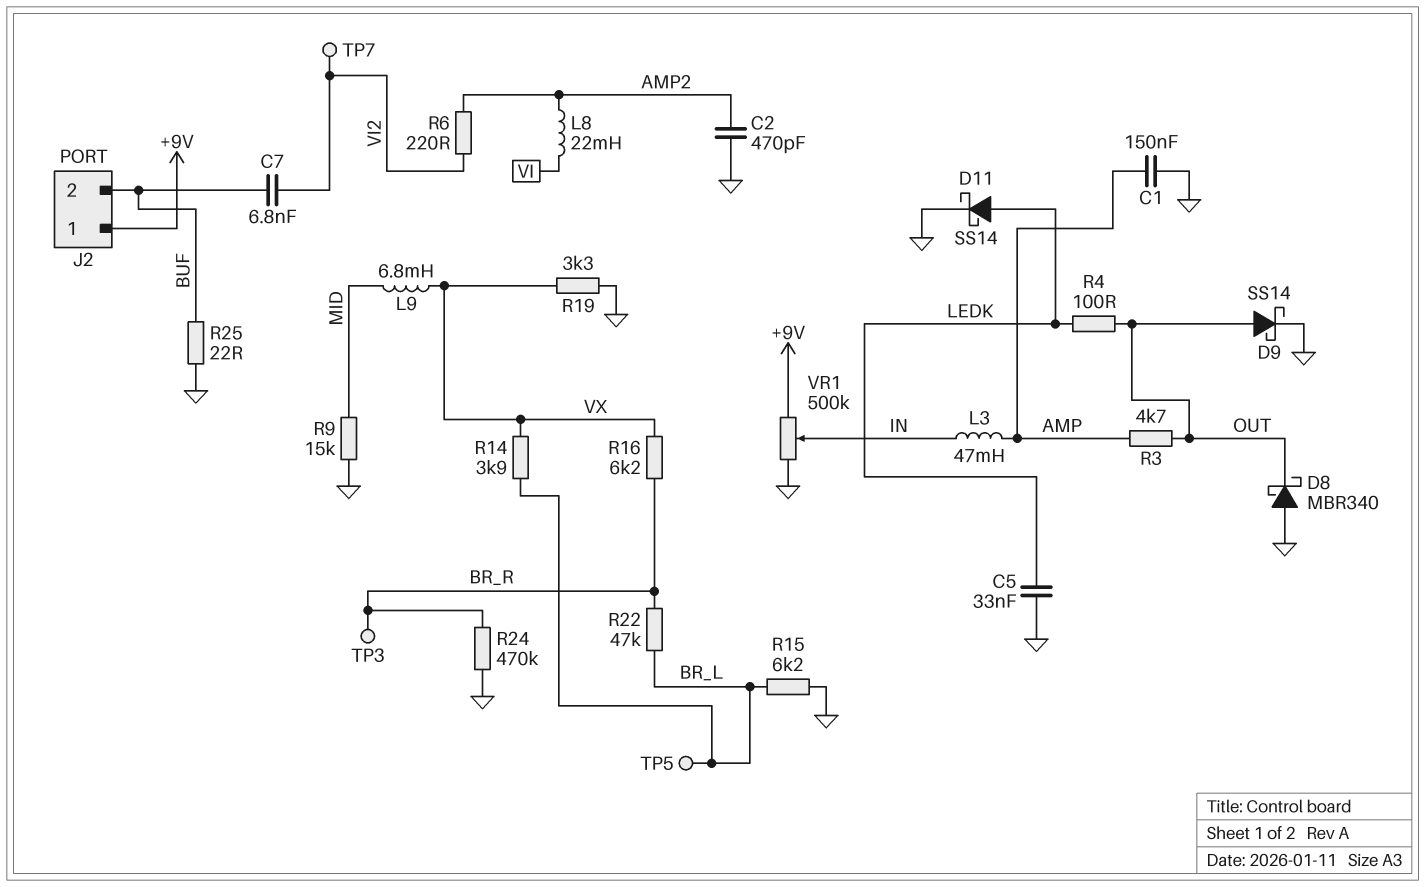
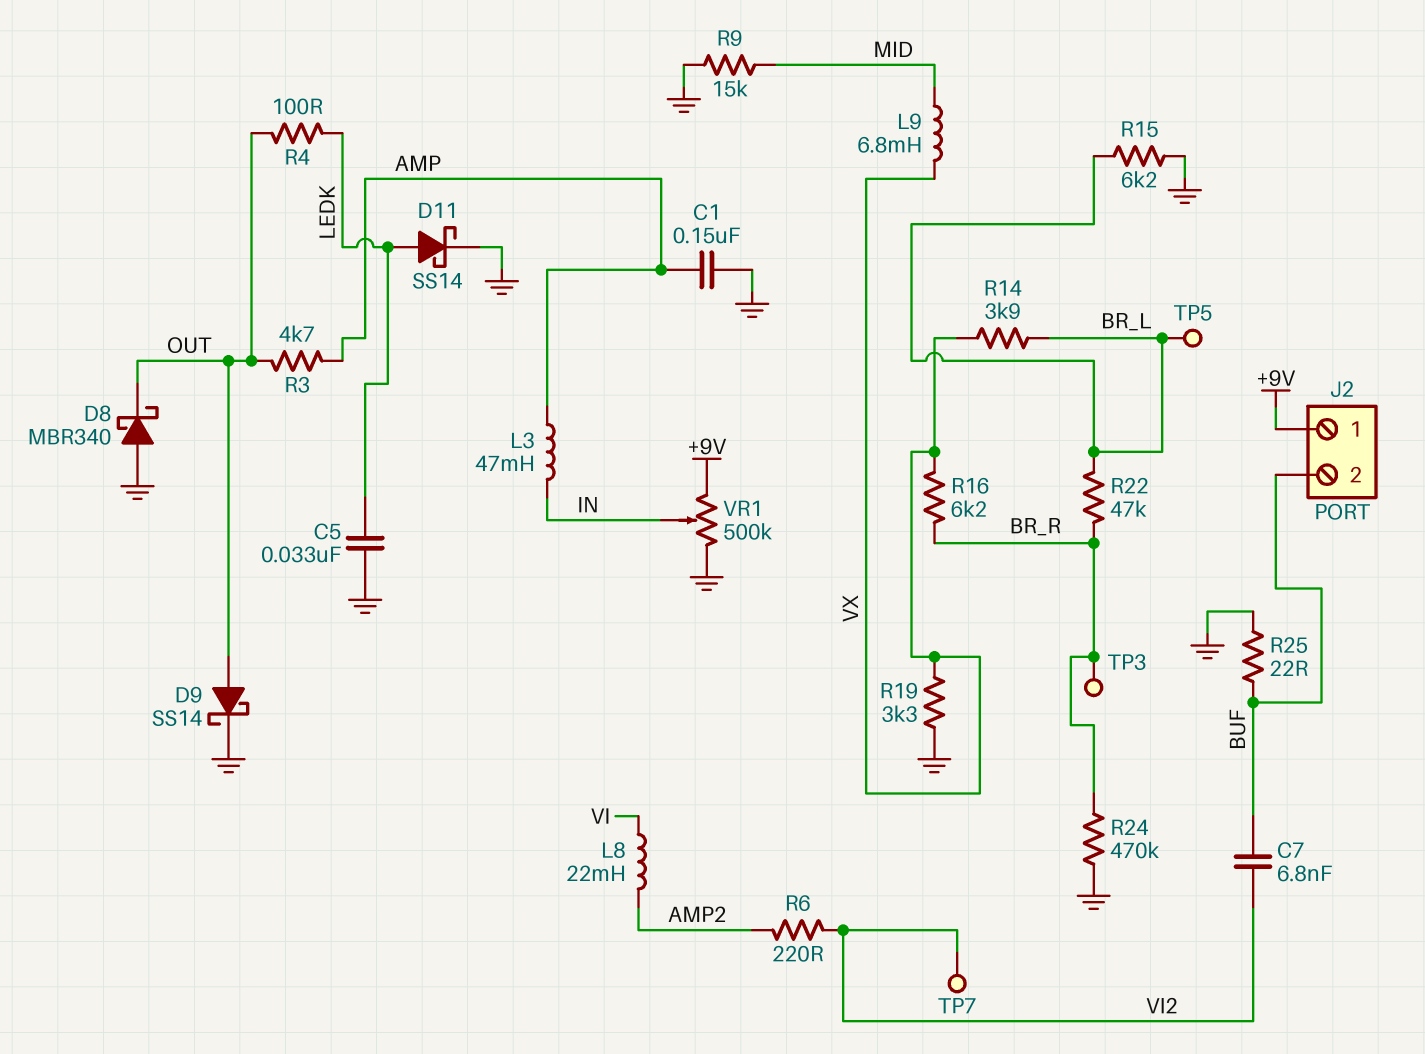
C2: 470pF (AMP2, GND) -> none

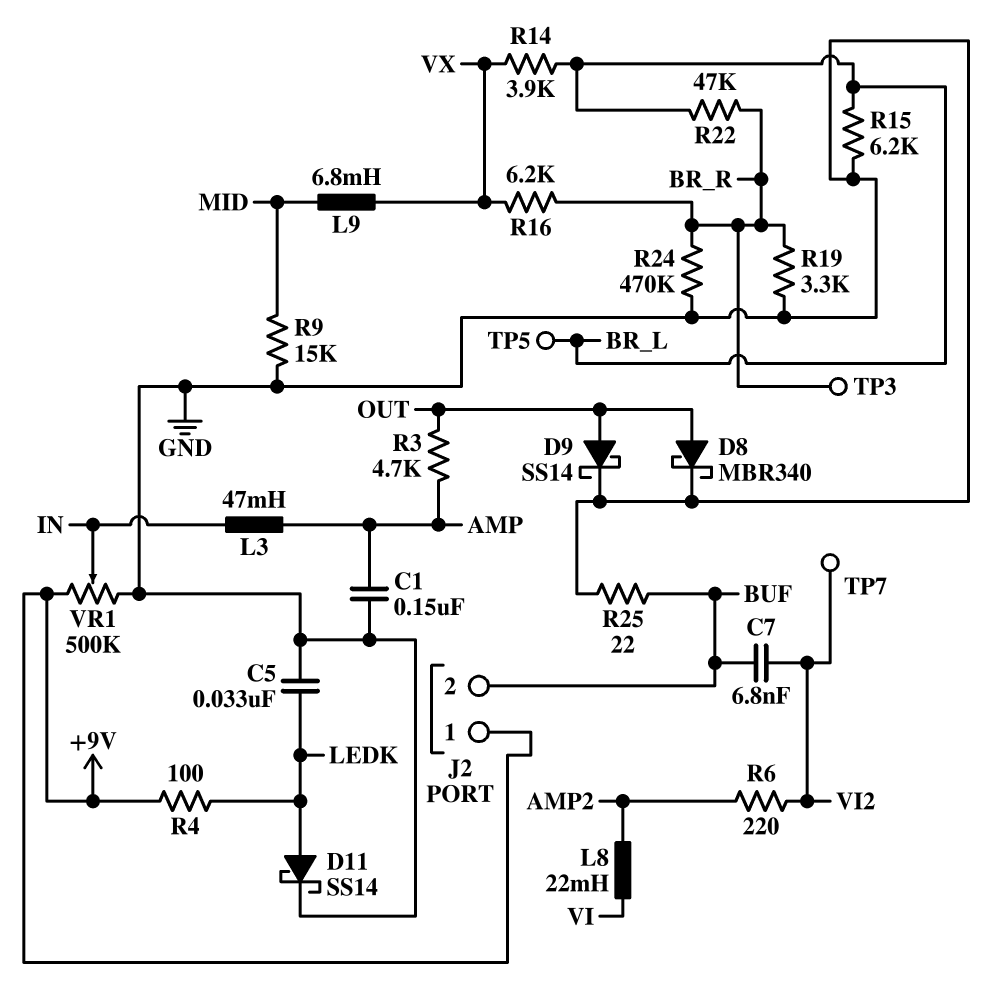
D8: schottky MBR340 (A GND, K OUT) -> schottky MBR340 (A OUT, K GND)
R4: 100 (LEDK, OUT) -> 100 (+9V, LEDK)
R19: 3.3k (GND, VX) -> 3.3k (BR_R, GND)

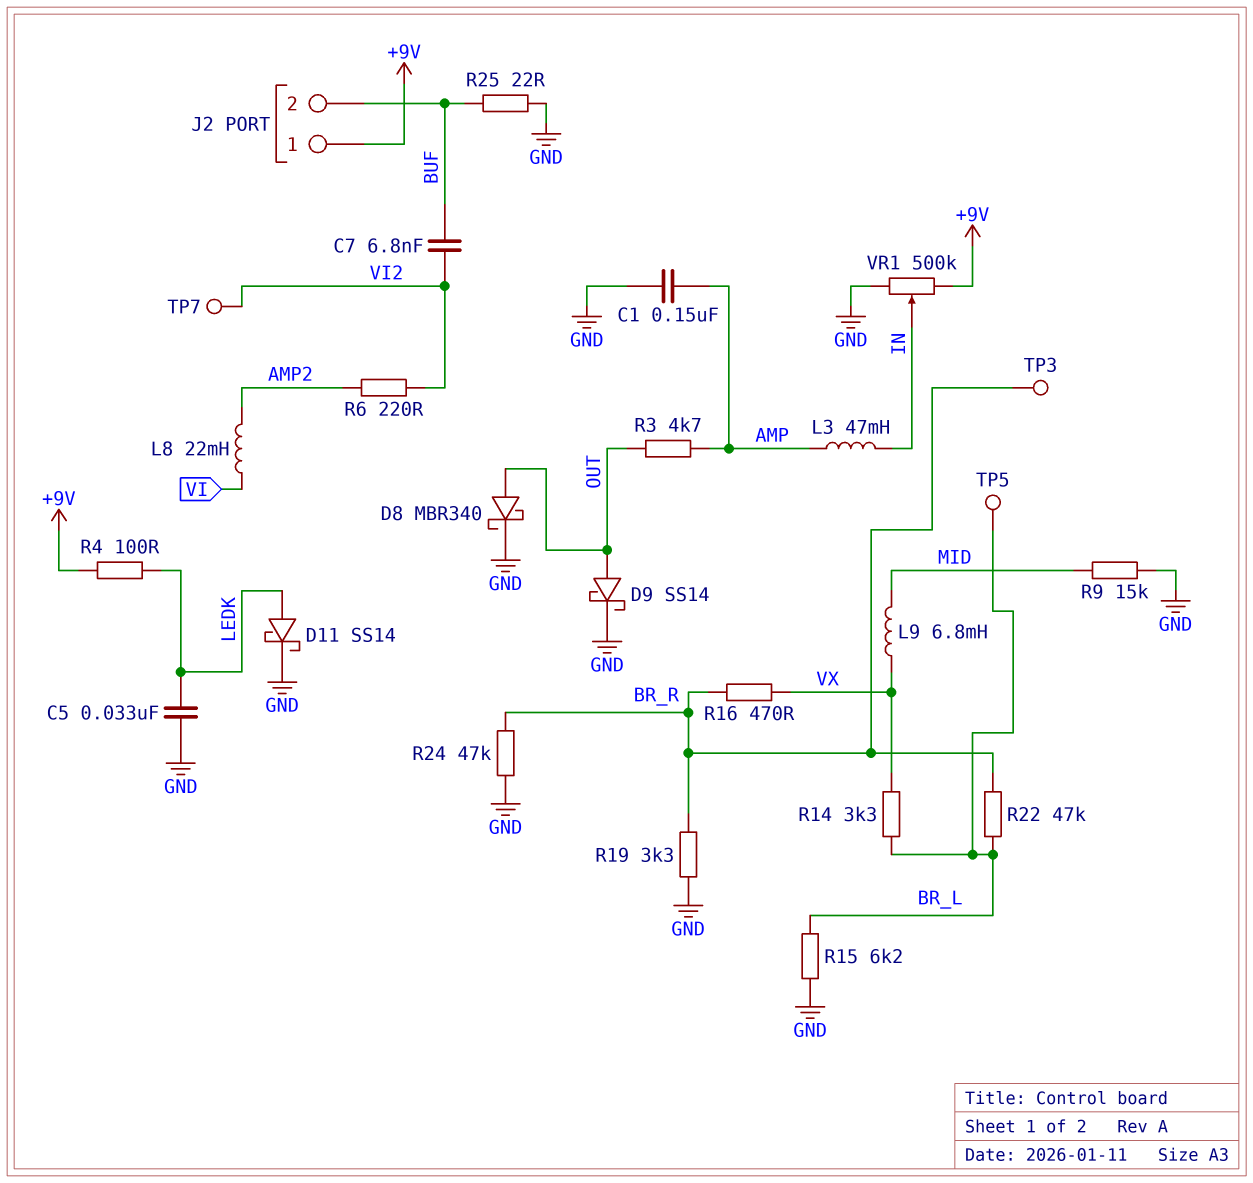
R14: 3.9k (BR_L, VX) -> 3.3k (BR_L, VX)
R16: 6.2k (BR_R, VX) -> 470 (BR_R, VX)
R24: 470k (BR_R, GND) -> 47k (BR_R, GND)

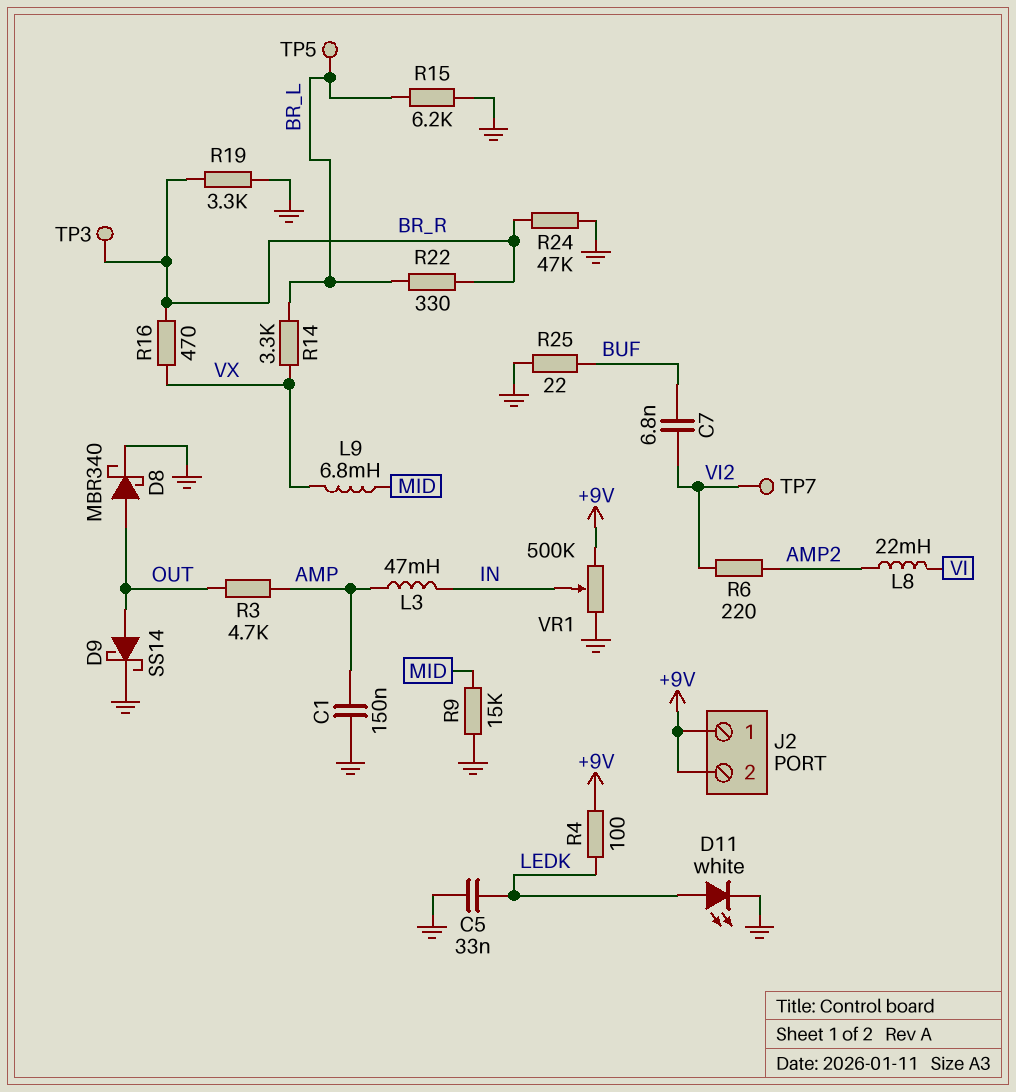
D11: schottky SS14 (A LEDK, K GND) -> LED white (A LEDK, K GND)
J2 pin 2: BUF -> +9V
R22: 47k (BR_L, BR_R) -> 330 (BR_L, BR_R)

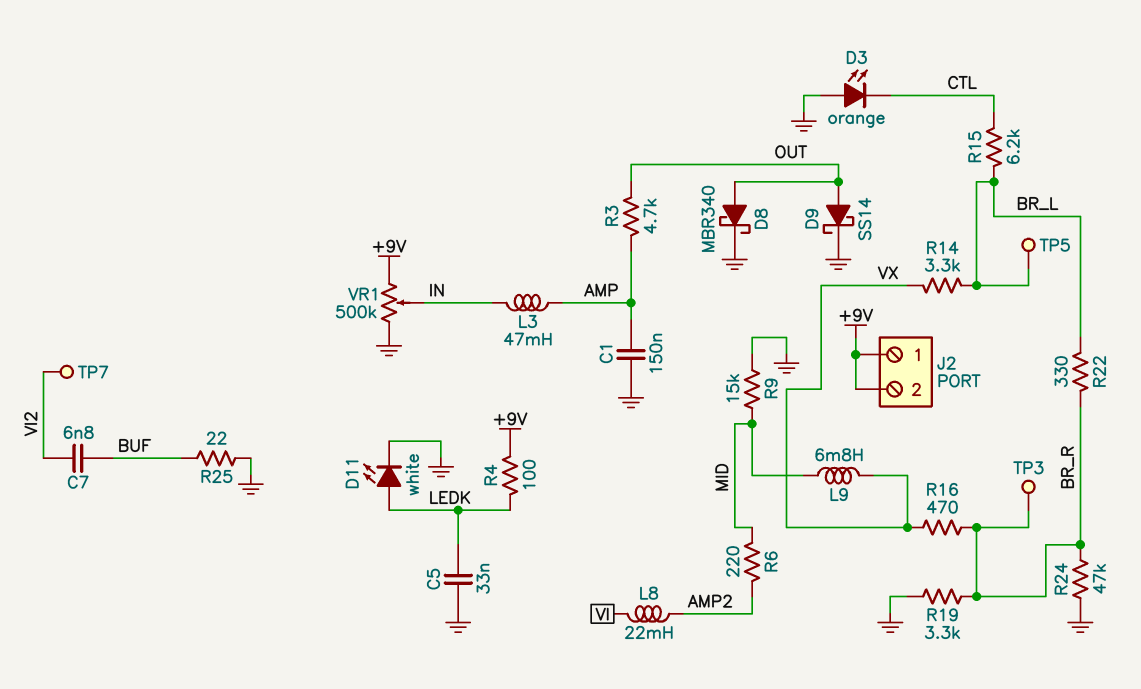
D3: none -> LED orange (A GND, K CTL)
R6: 220 (AMP2, VI2) -> 220 (AMP2, MID)
R15: 6.2k (BR_L, GND) -> 6.2k (BR_L, CTL)

